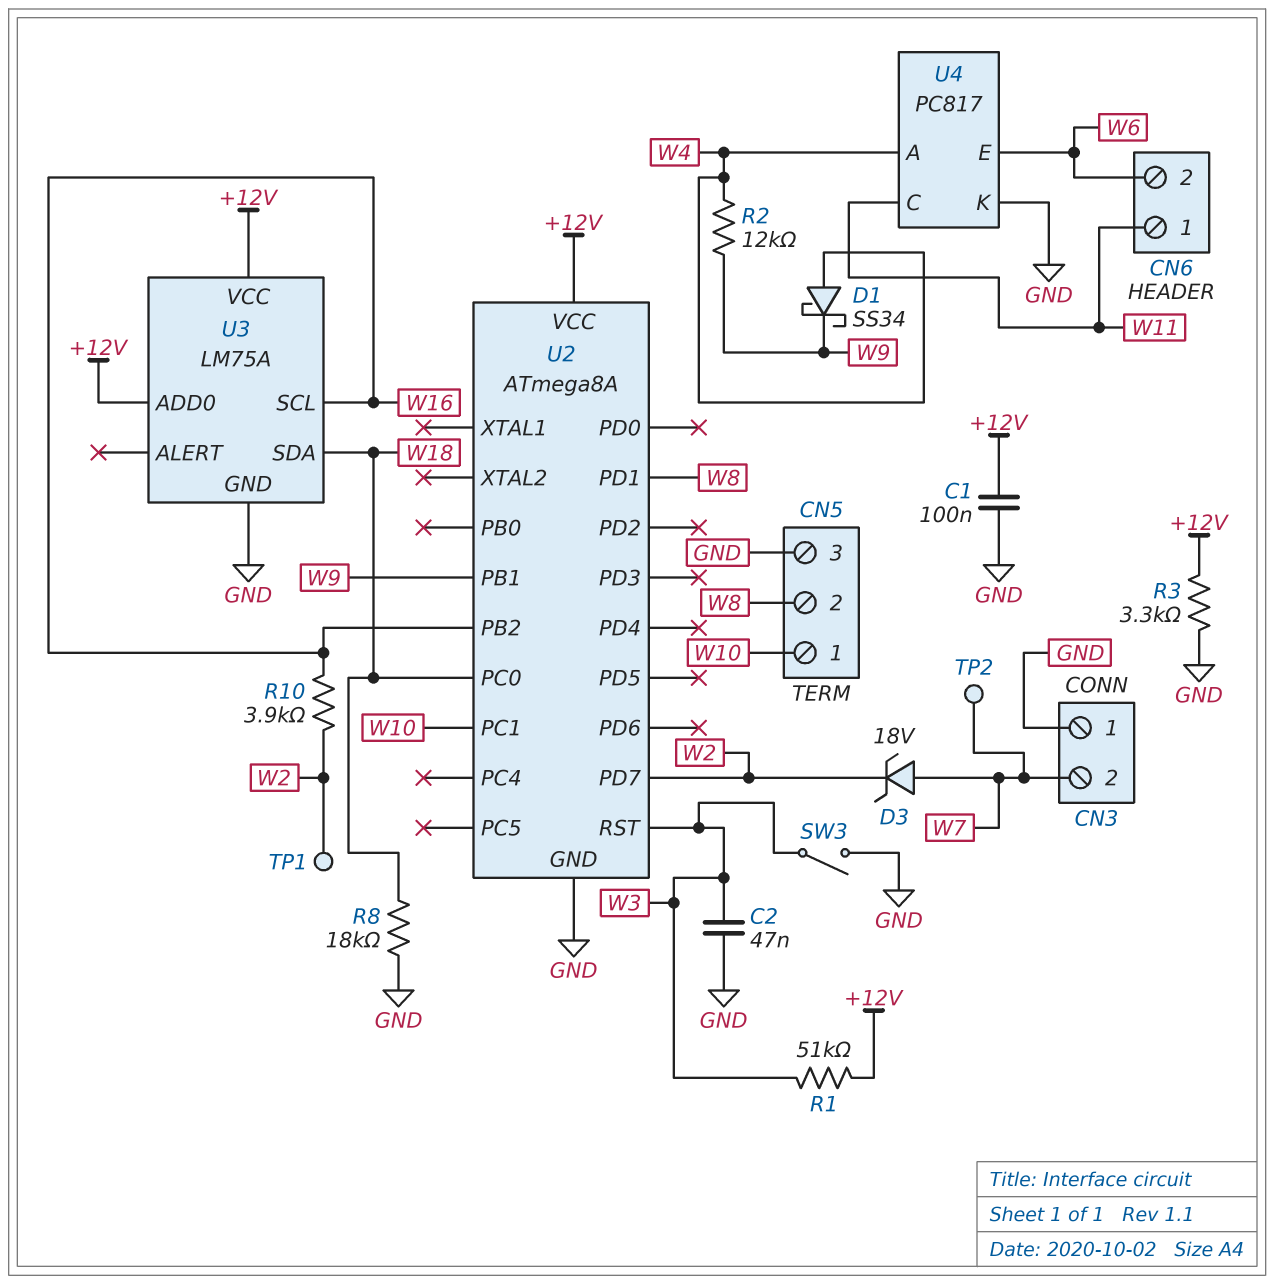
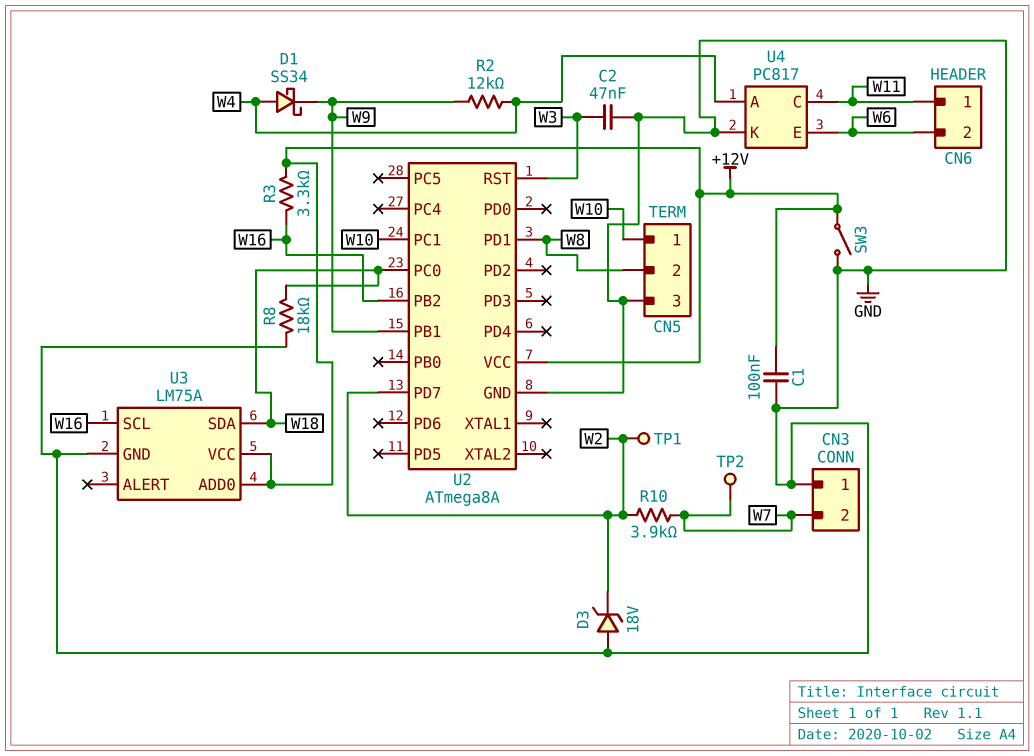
D3: zener 18V (A W7, K W2) -> zener 18V (A GND, K W2)
R1: 51k (+12V, W3) -> none
R3: 3.3k (+12V, GND) -> 3.3k (+12V, W16)
R10: 3.9k (W2, W16) -> 3.9k (W2, W7)
SW3: switch (GND, W3) -> switch (+12V, GND)

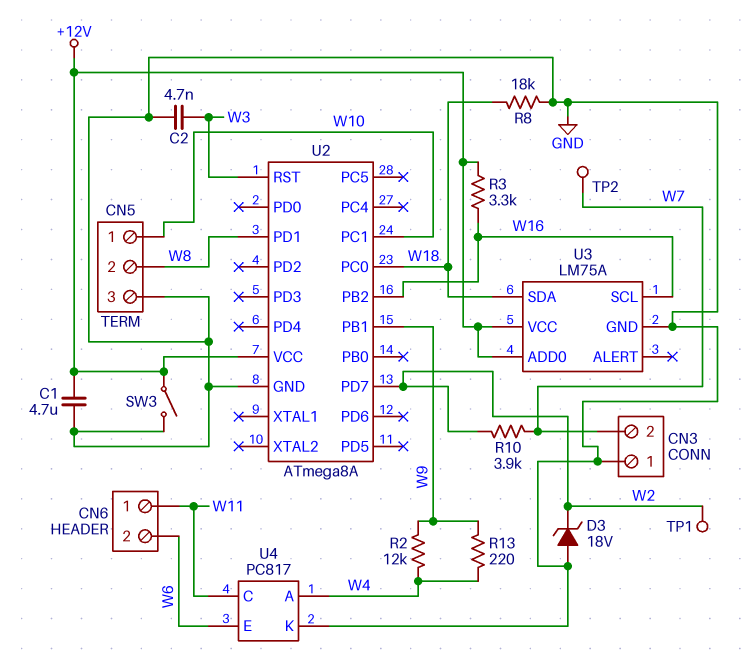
C1: 100nF (+12V, GND) -> 4.7uF (+12V, GND)
C2: 47nF (GND, W3) -> 4.7nF (GND, W3)
D1: schottky SS34 (A W4, K W9) -> none
R13: none -> 220 (W4, W9)

